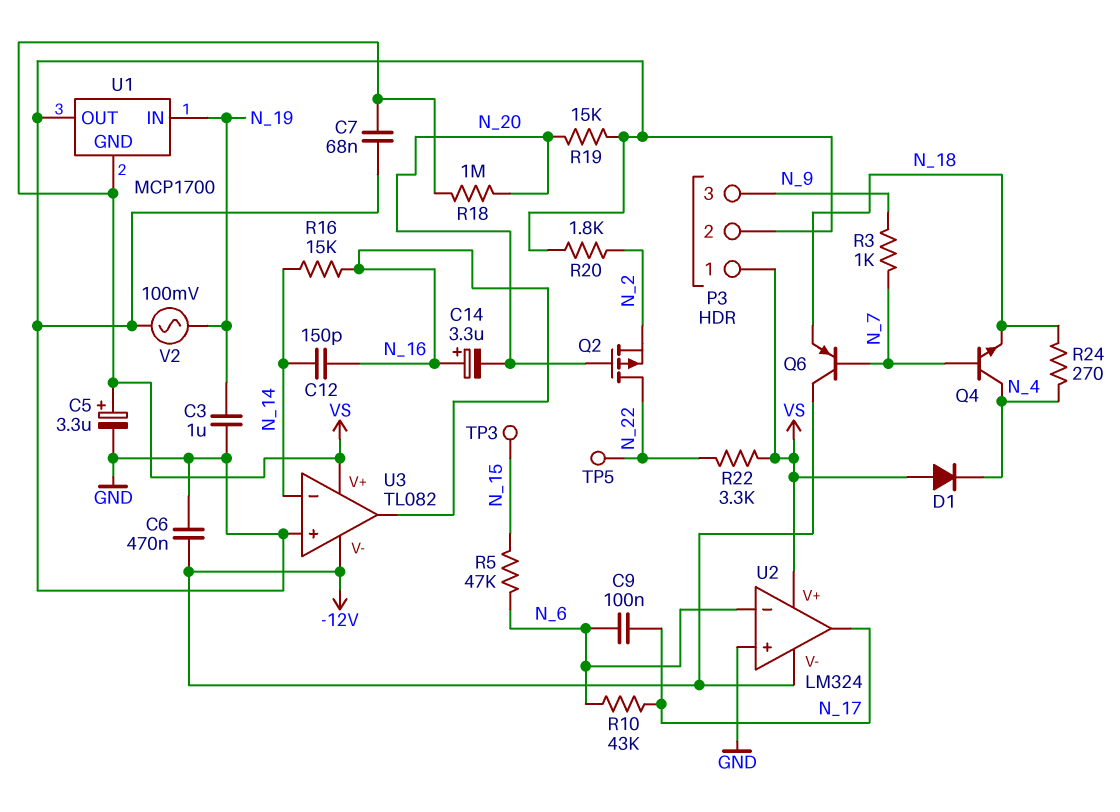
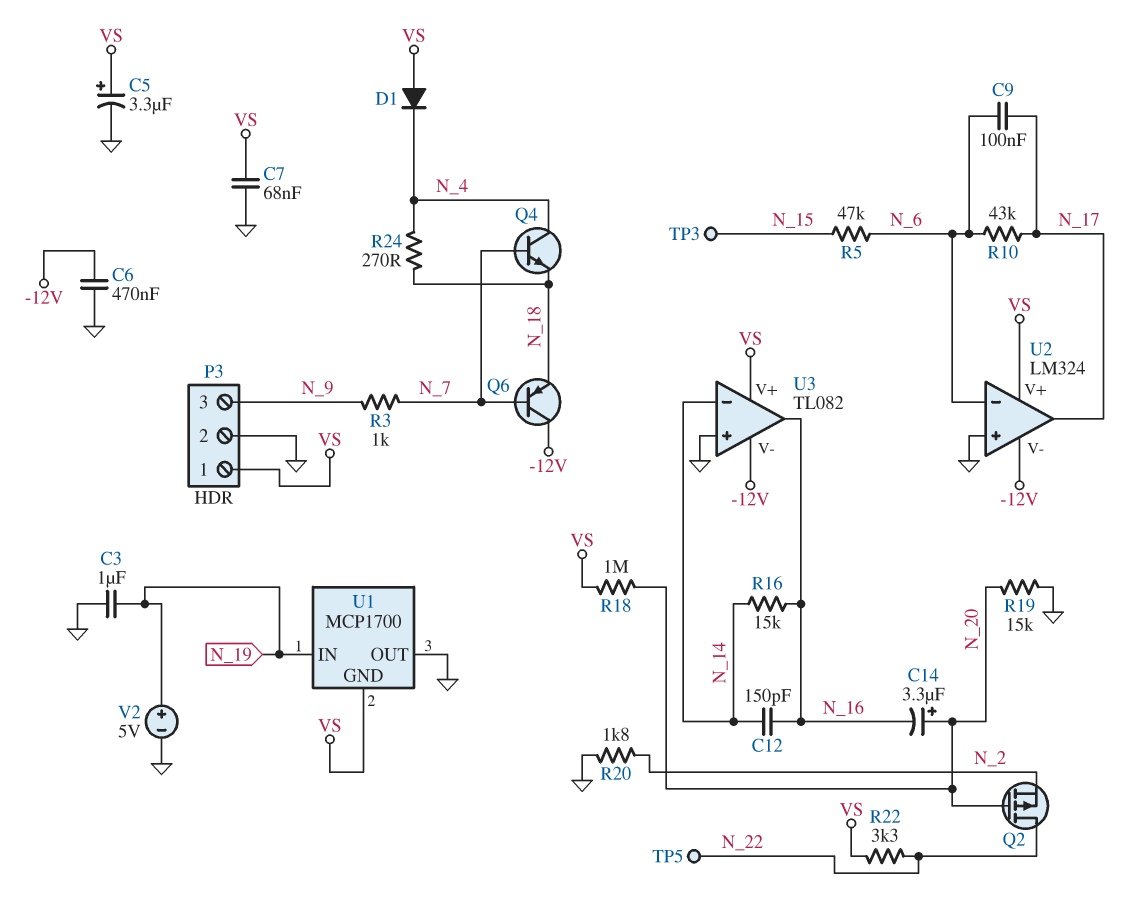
C14: 3.3uF (plus N_16, minus N_20) -> 3.3uF (plus N_20, minus N_16)
V2: AC 100mV (GND, N_19) -> 5V (plus N_19, minus GND)

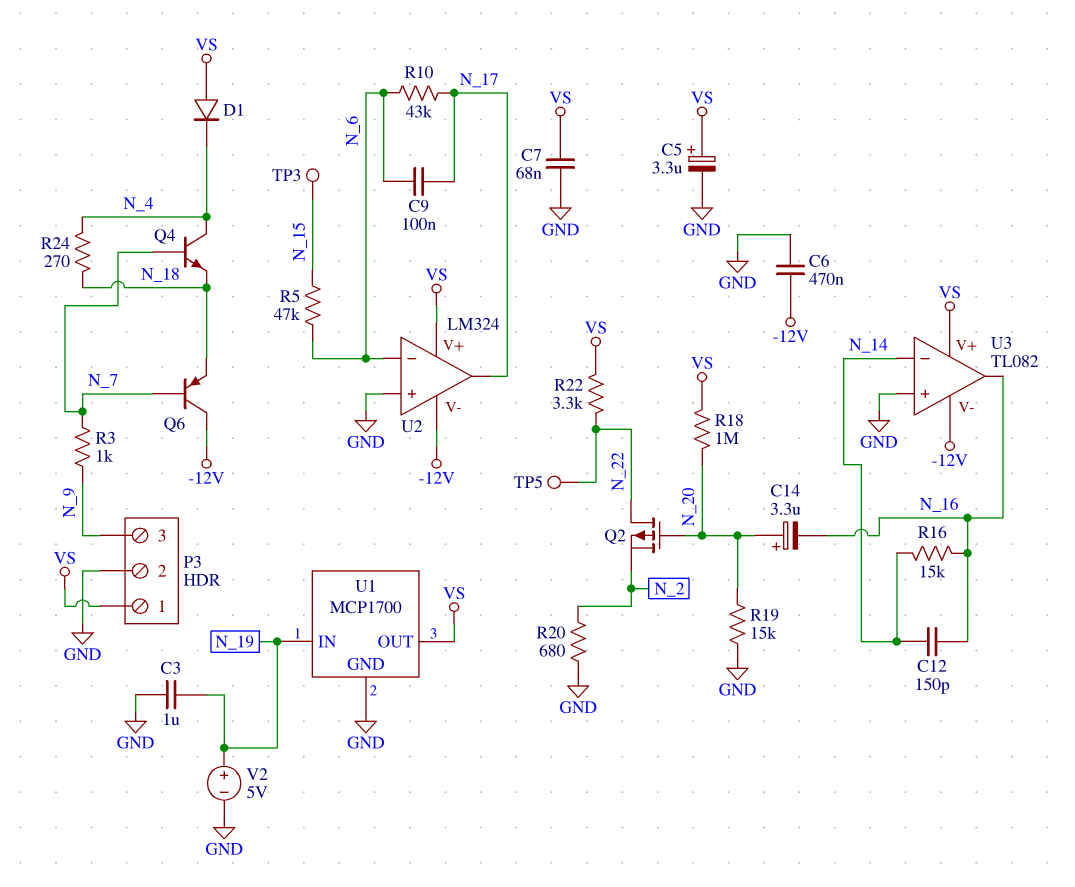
R20: 1.8k (GND, N_2) -> 680 (GND, N_2)
U1 pin GND: VS -> GND
U1 pin OUT: GND -> VS

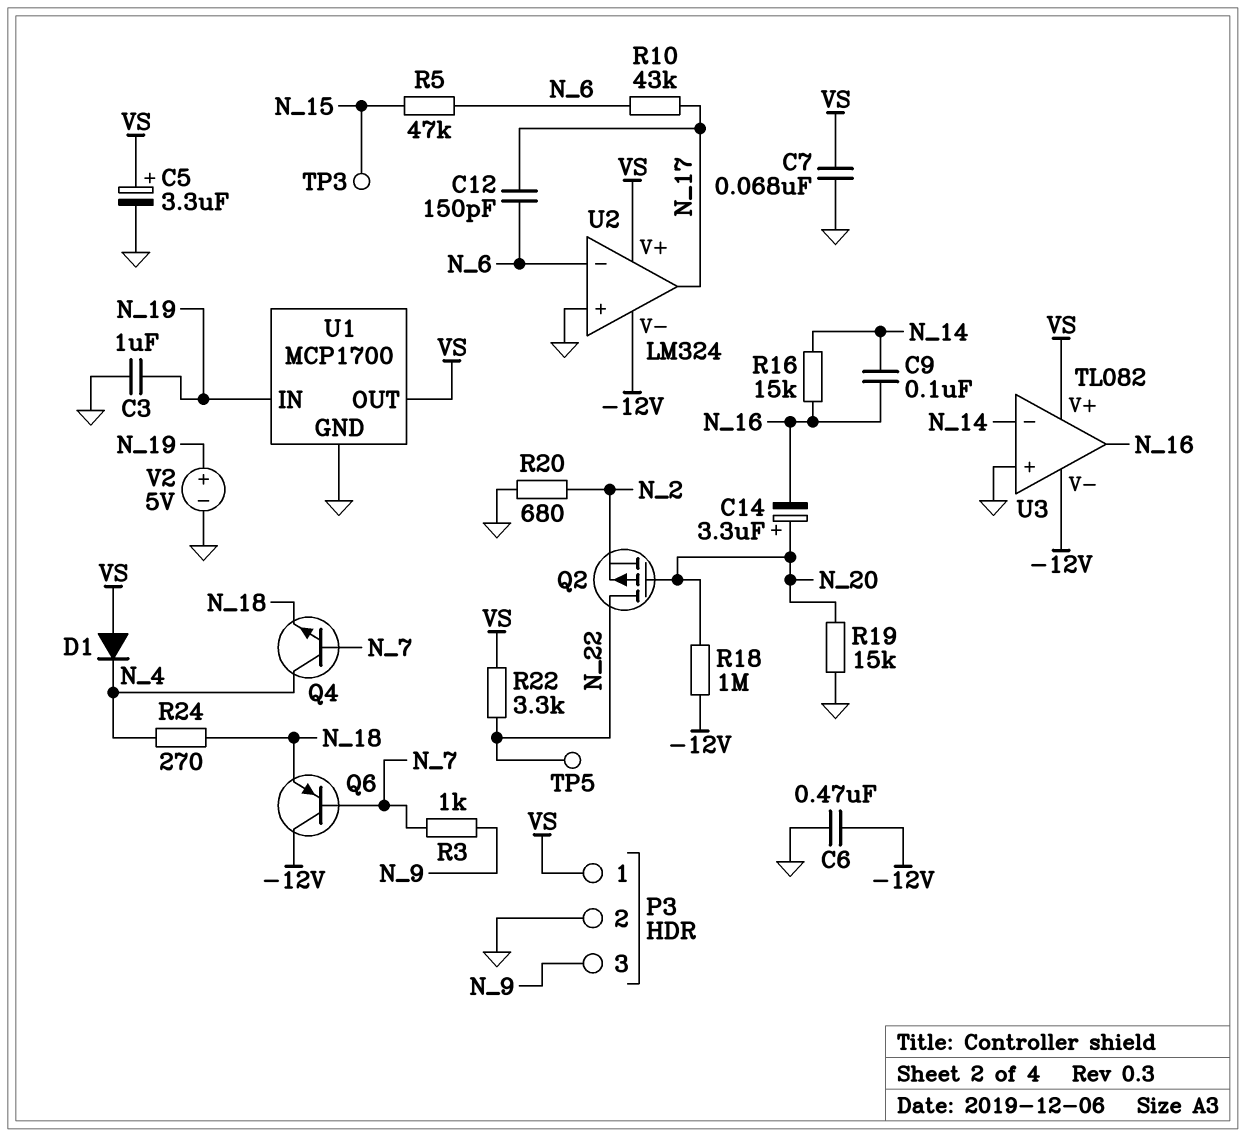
C9: 100nF (N_6, N_17) -> 100nF (N_14, N_16)
C12: 150pF (N_14, N_16) -> 150pF (N_6, N_17)
R18: 1M (N_20, VS) -> 1M (-12V, N_20)

